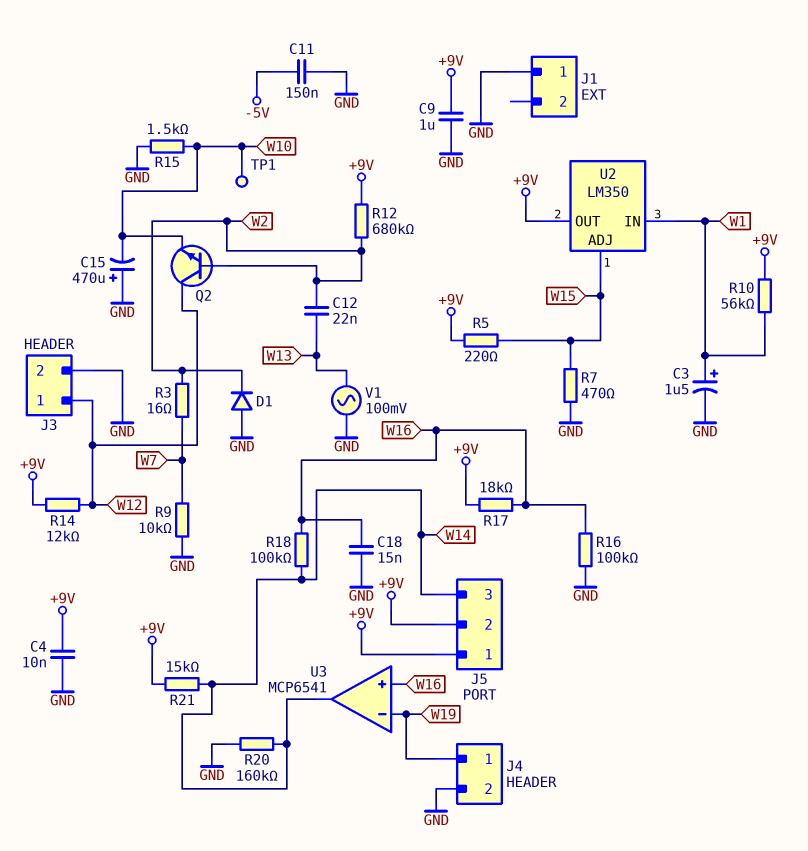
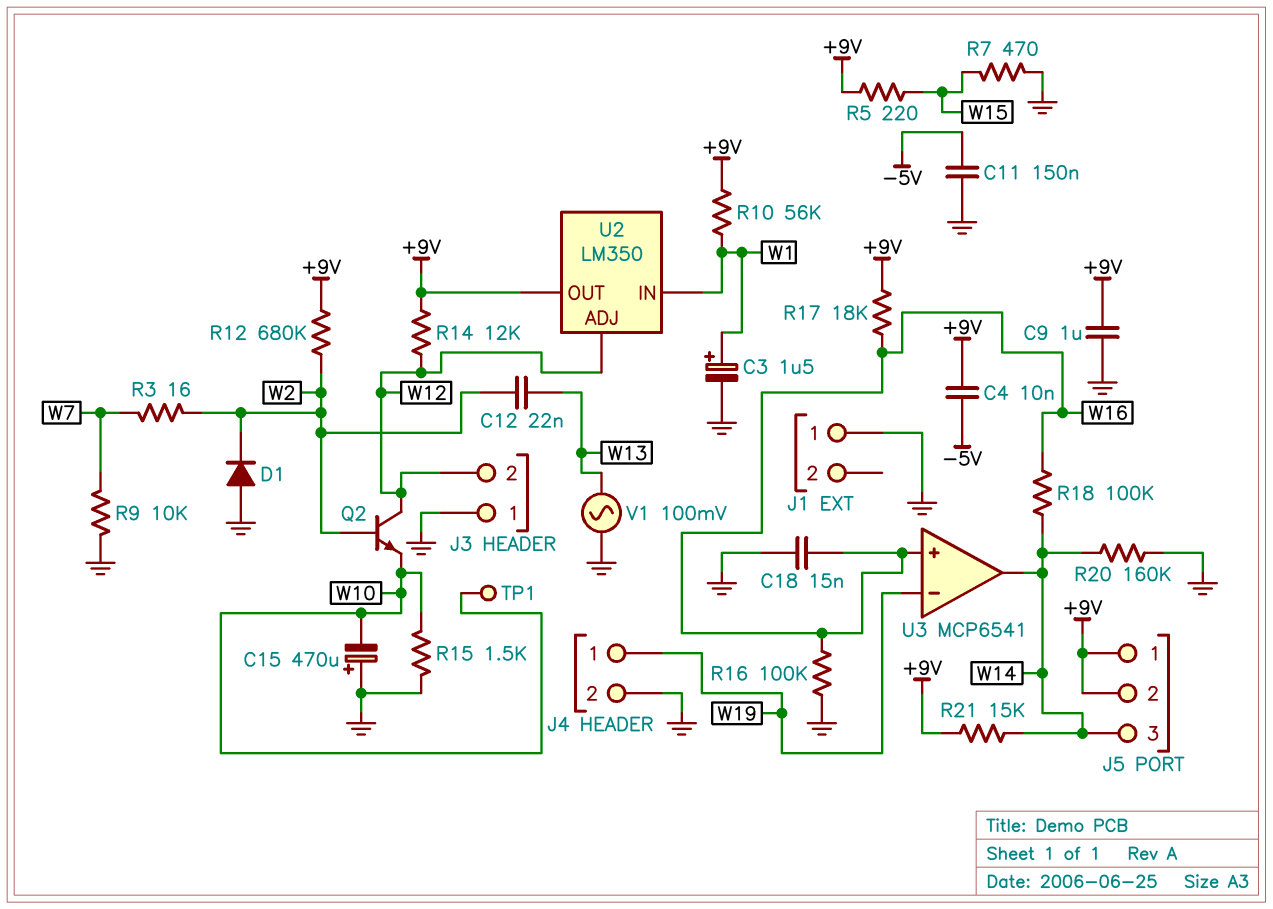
C4: 10nF (+9V, GND) -> 10nF (+9V, -5V)
J3 pin 1: W12 -> GND
J3 pin 2: GND -> W12
U2 pin ADJ: W15 -> W12

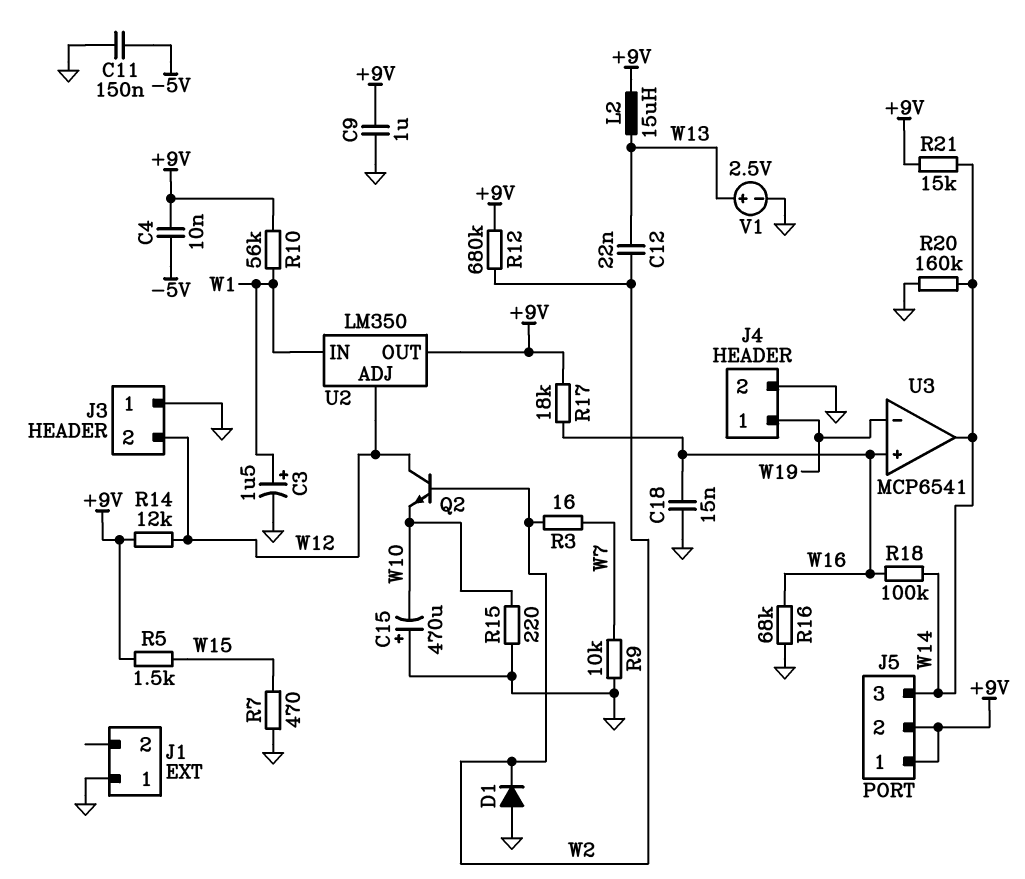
L2: none -> 15uH (+9V, W13)
R5: 220 (+9V, W15) -> 1.5k (+9V, W15)
R15: 1.5k (GND, W10) -> 220 (GND, W10)
R16: 100k (GND, W16) -> 68k (GND, W16)
TP1: test point (W10) -> none
V1: AC 100mV (GND, W13) -> 2.5V (plus W13, minus GND)

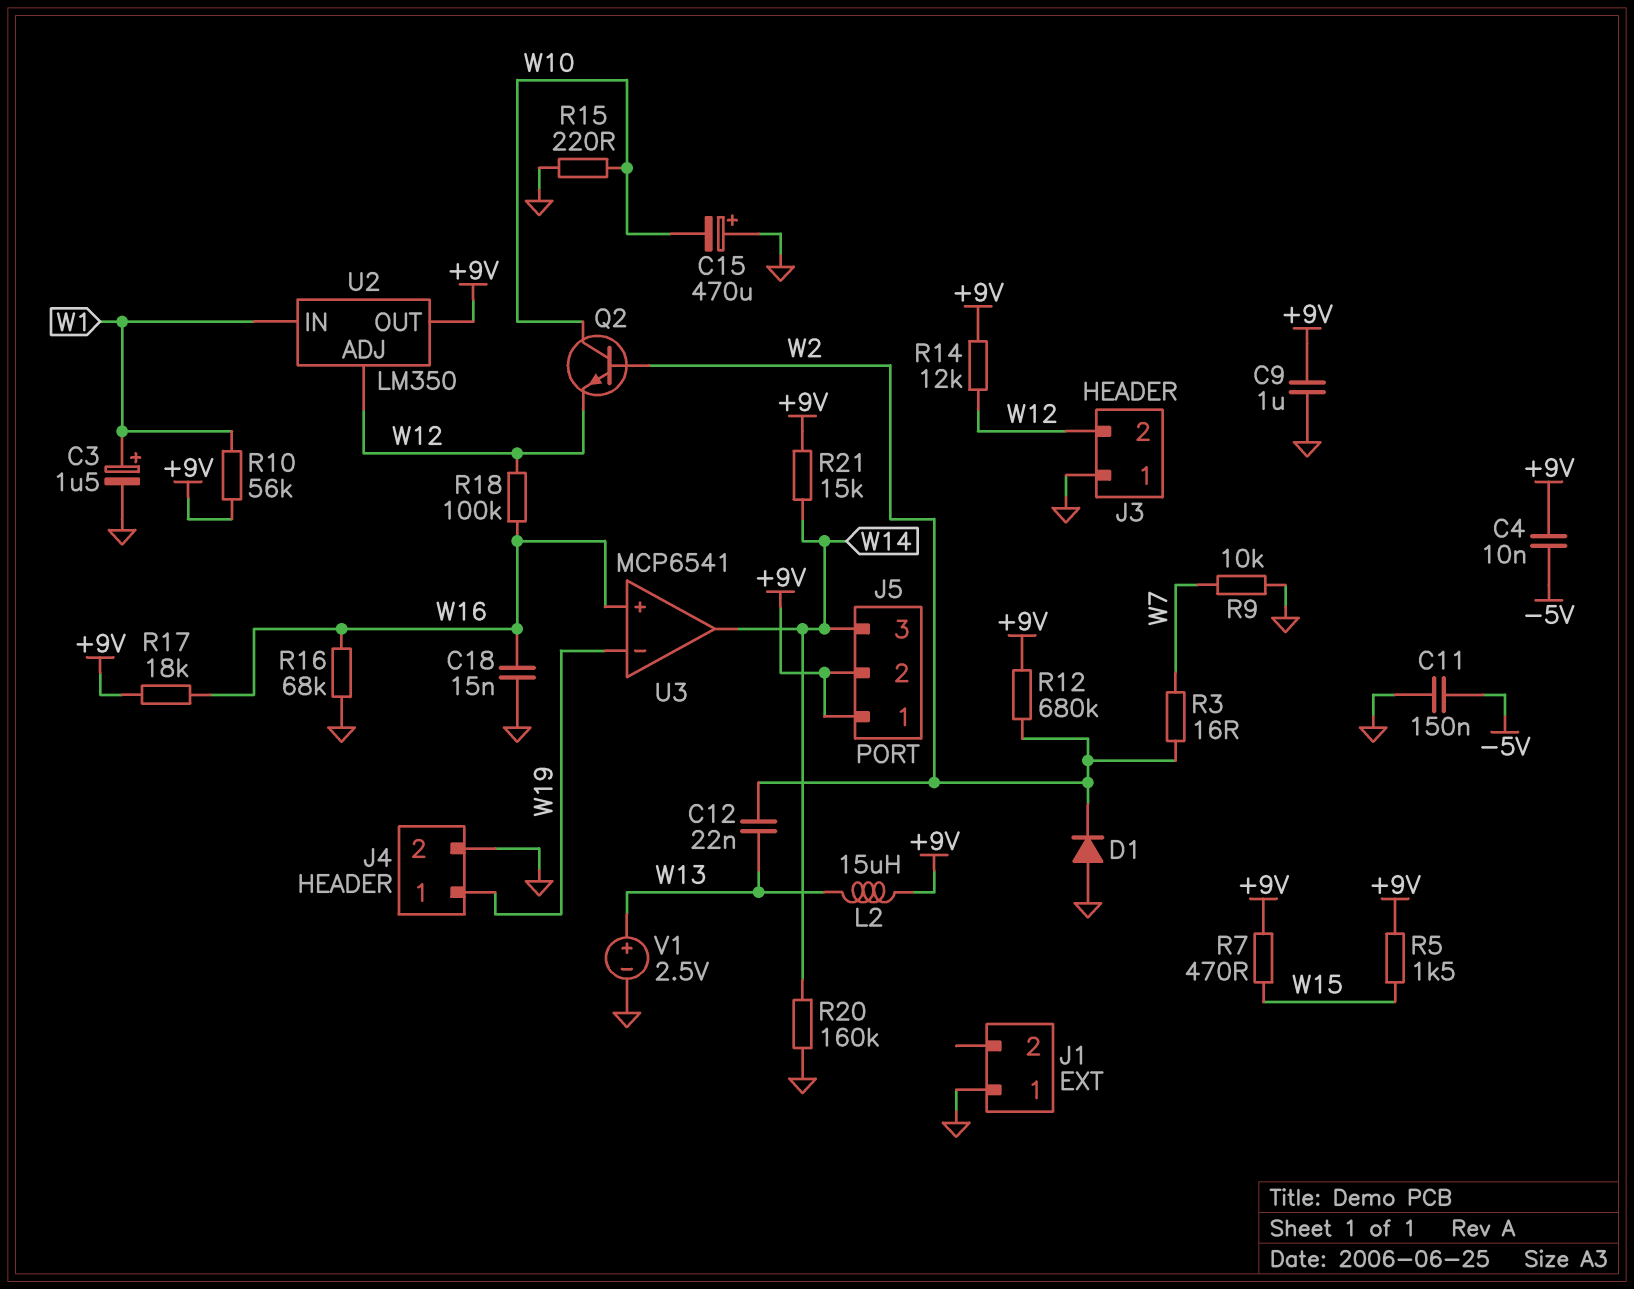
Q2: NPN (B W2, C W12, E W10) -> NPN (B W2, C W10, E W12)
R7: 470 (GND, W15) -> 470 (+9V, W15)
R18: 100k (W14, W16) -> 100k (W12, W16)

